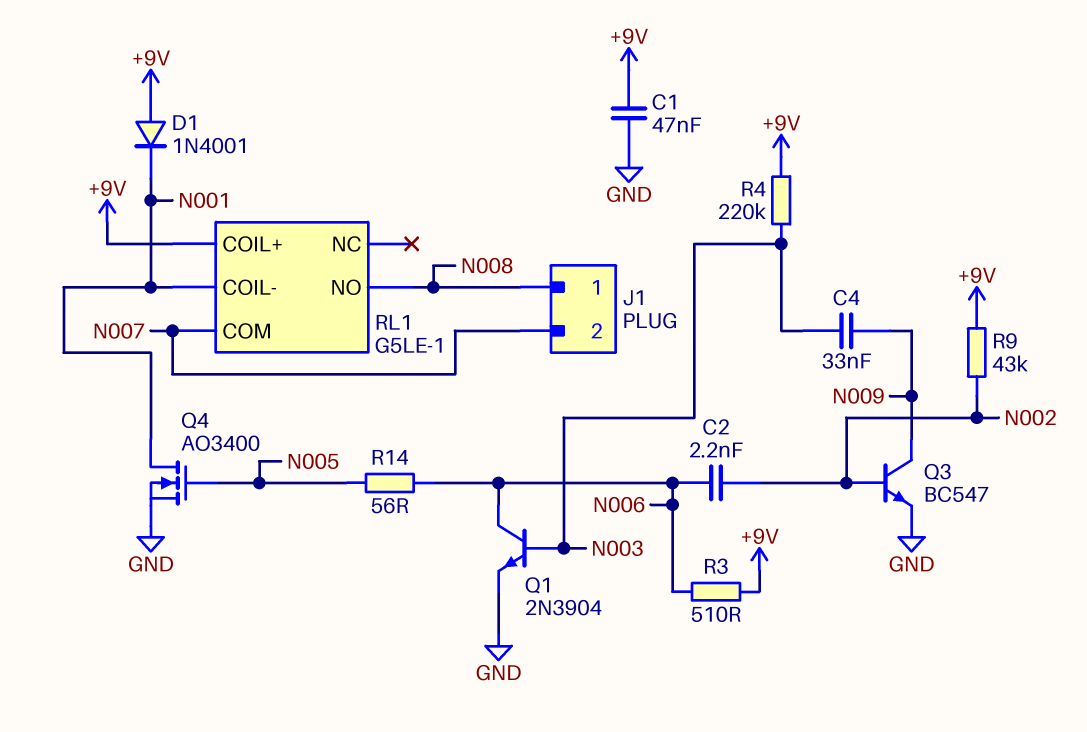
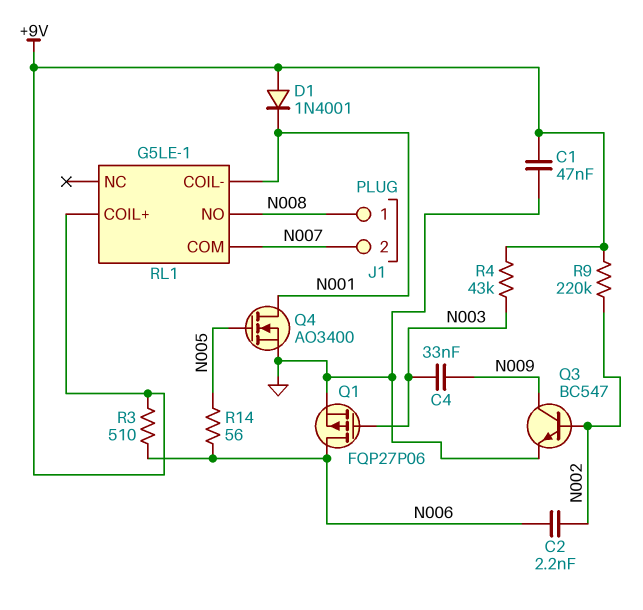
Q1: NPN 2N3904 (B N003, C N006, E GND) -> PMOS FQP27P06 (G N003, D N006, S GND)
R4: 220k (+9V, N003) -> 43k (+9V, N003)
R9: 43k (+9V, N002) -> 220k (+9V, N002)

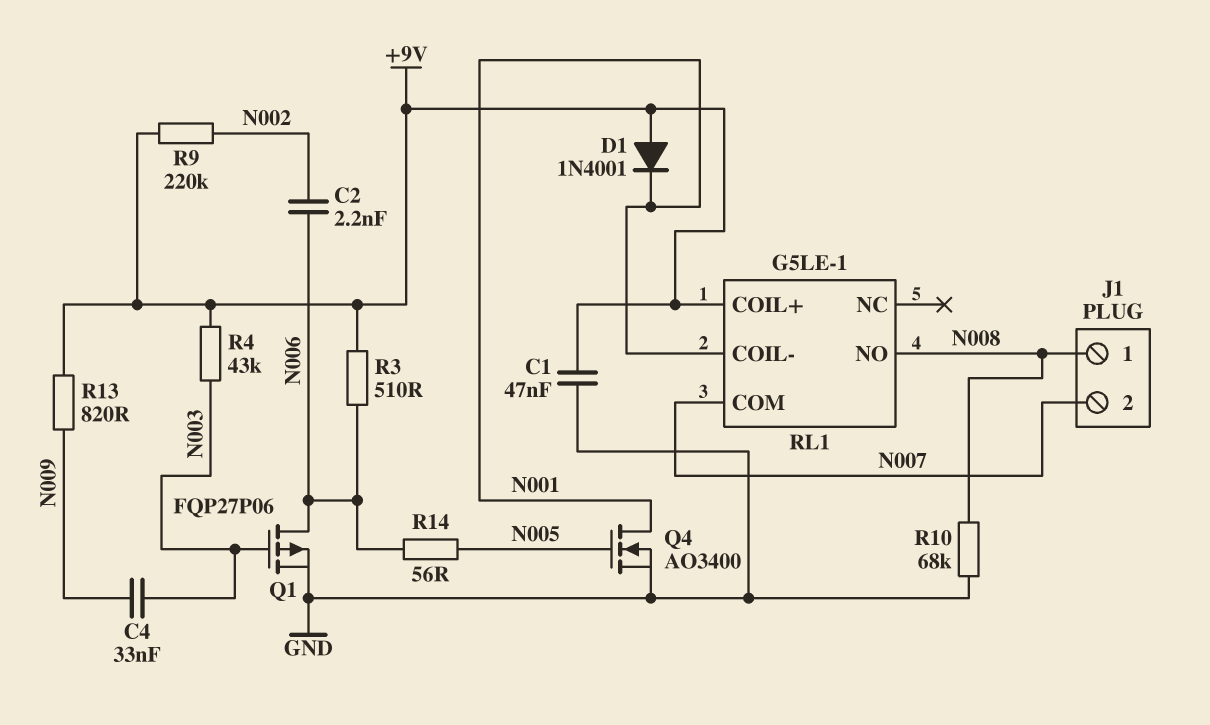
Q3: NPN BC547 (B N002, C N009, E GND) -> none
R10: none -> 68k (GND, N008)
R13: none -> 820 (+9V, N009)

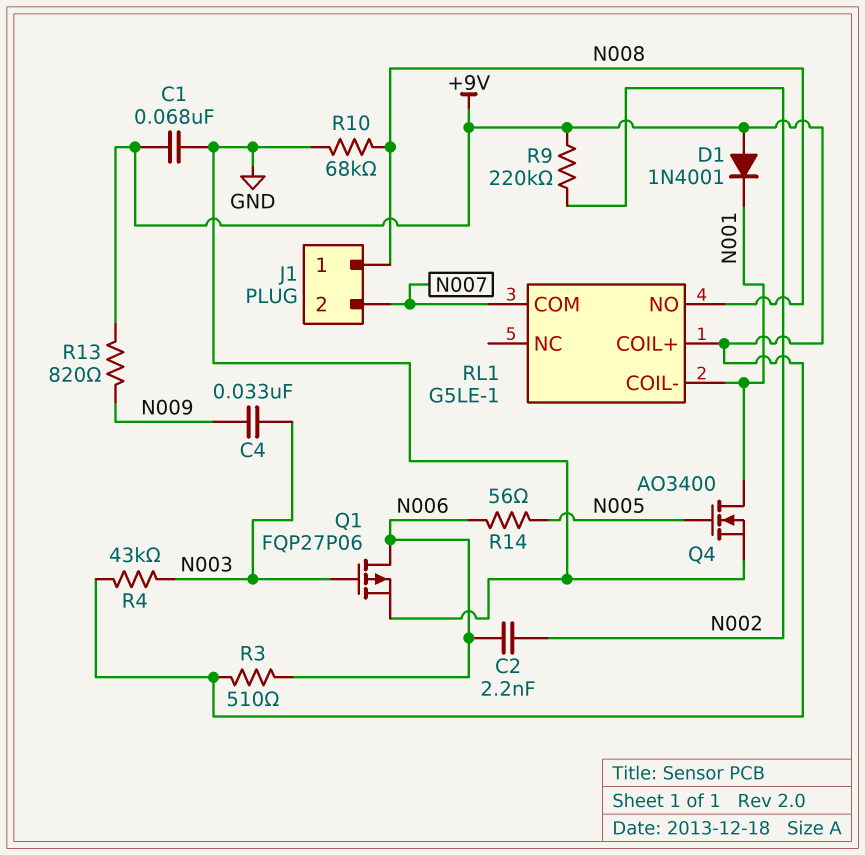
C1: 47nF (+9V, GND) -> 68nF (+9V, GND)

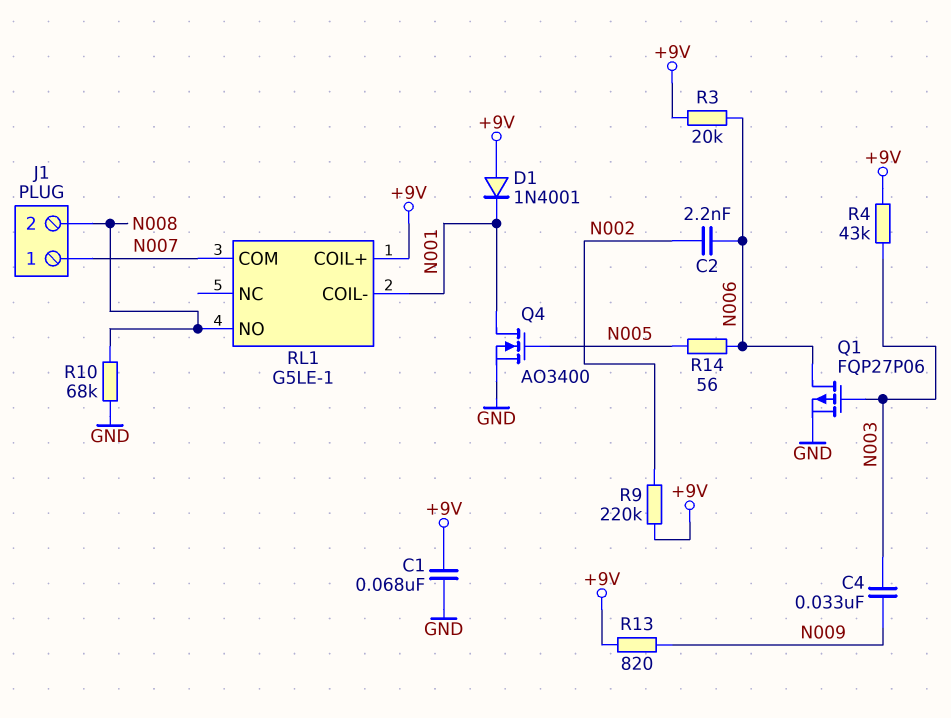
J1 pin 1: N008 -> N007
J1 pin 2: N007 -> N008
R3: 510 (+9V, N006) -> 20k (+9V, N006)

